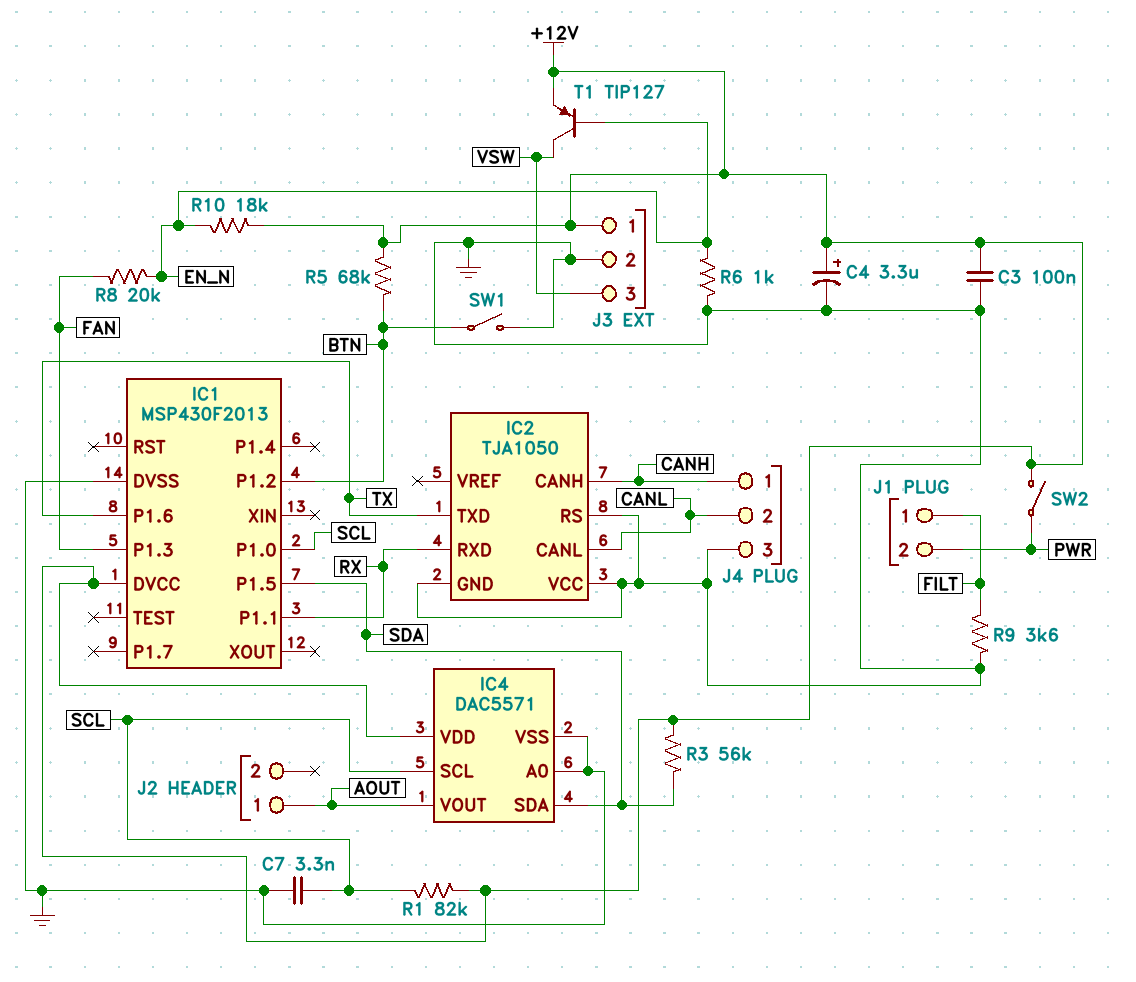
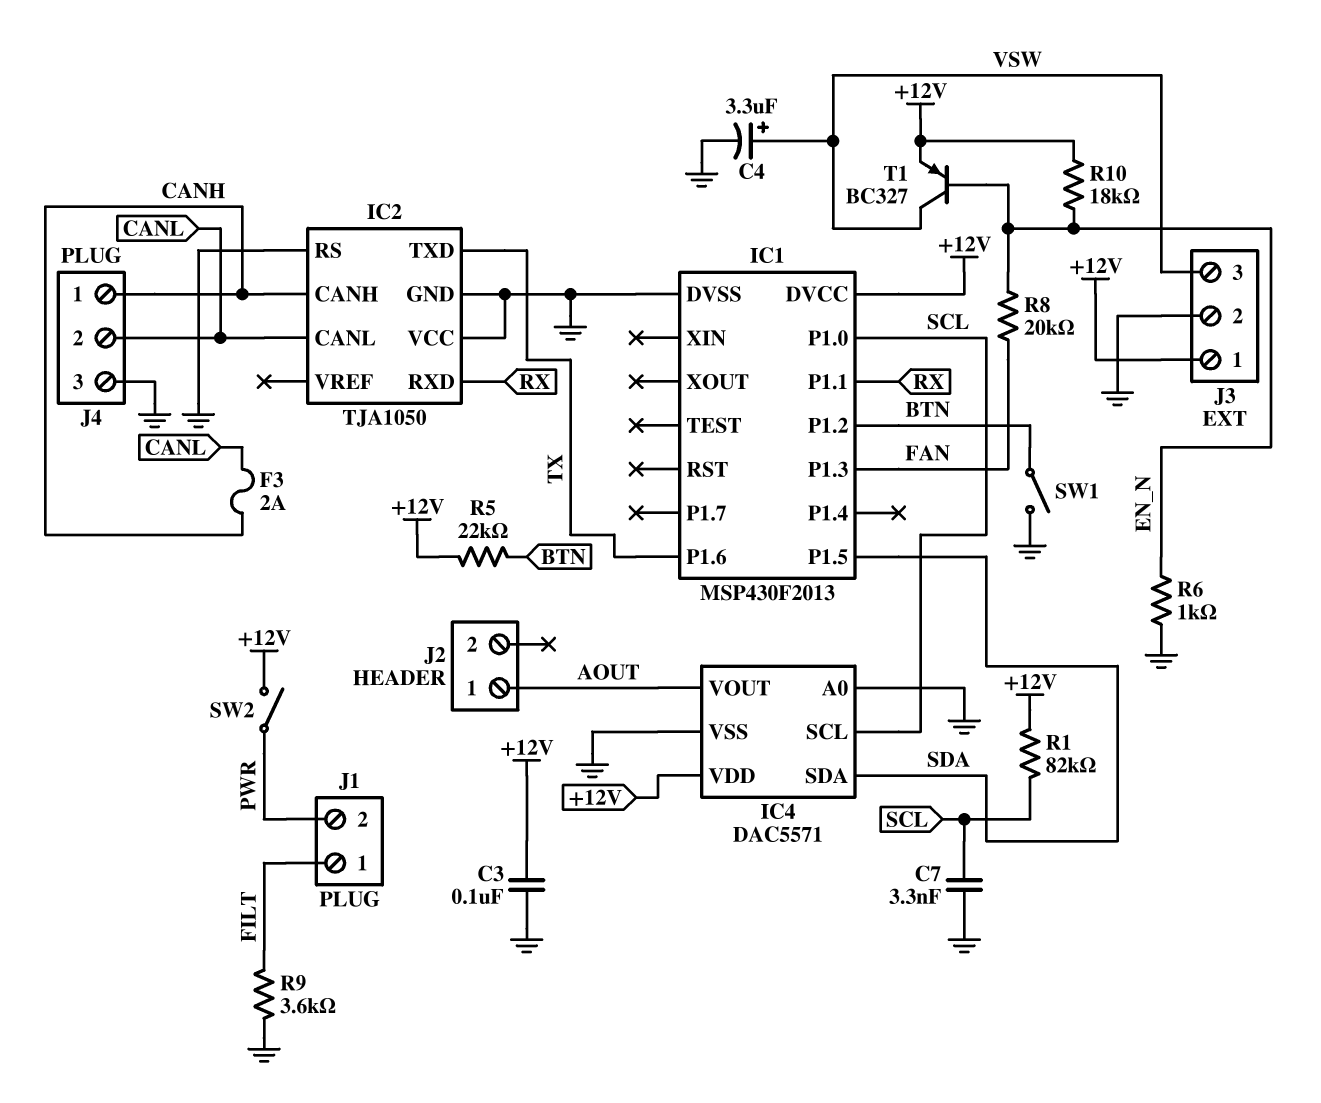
C4: 3.3uF (plus +12V, minus GND) -> 3.3uF (plus VSW, minus GND)
F3: none -> 2A (CANH, CANL)
R3: 56k (+12V, SDA) -> none
R5: 68k (+12V, BTN) -> 22k (+12V, BTN)
T1: PNP TIP127 (B EN_N, C VSW, E +12V) -> PNP BC327 (B EN_N, C VSW, E +12V)

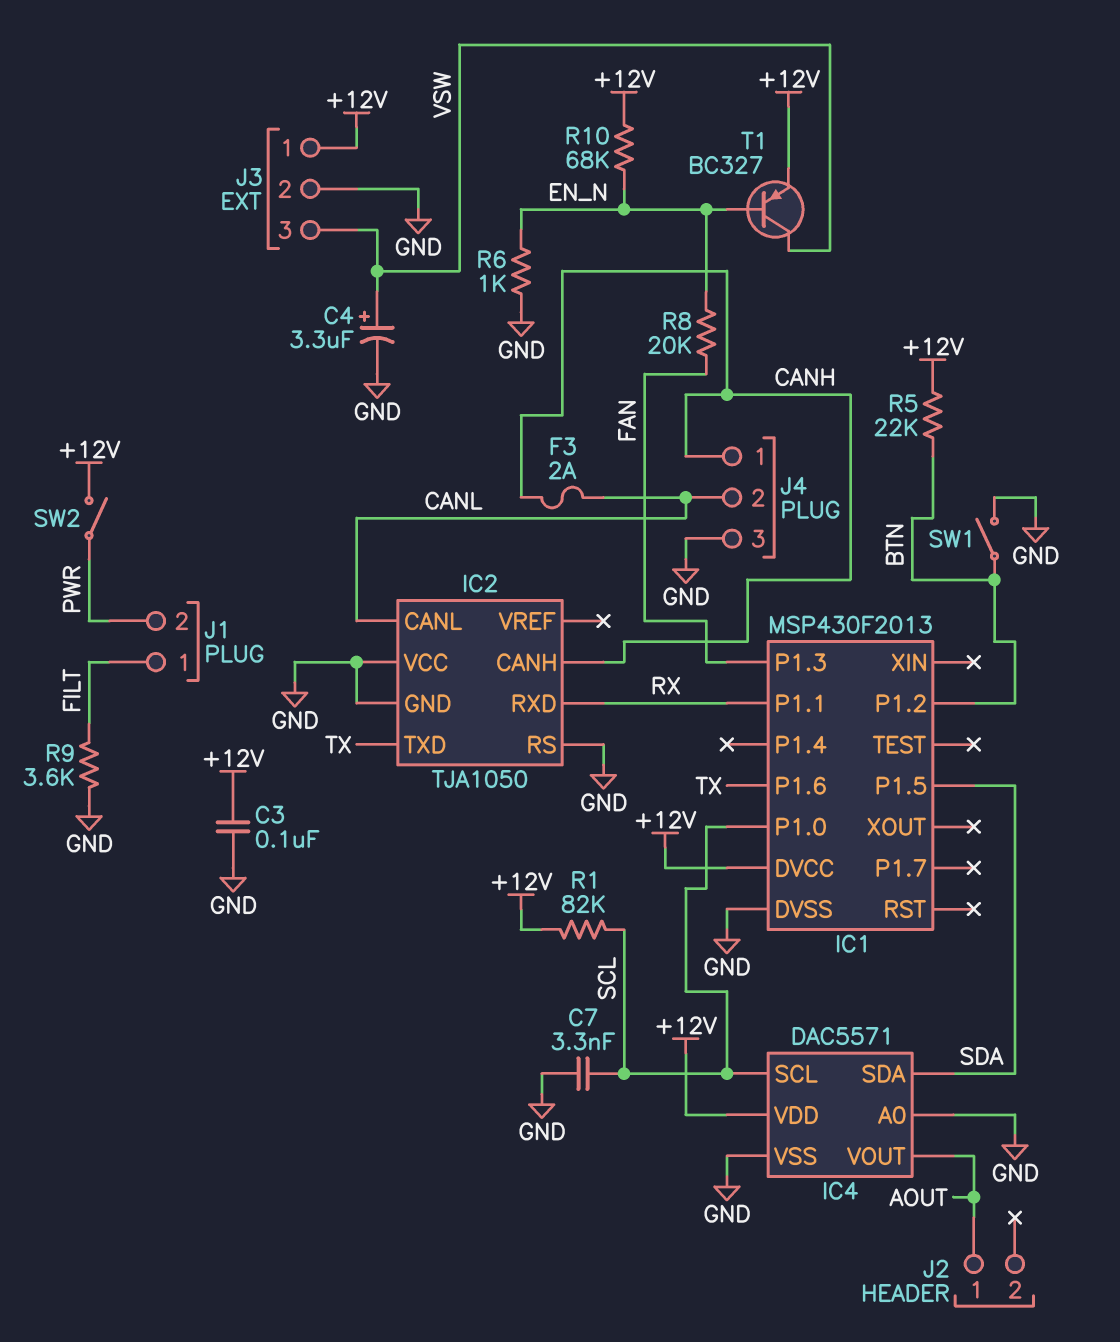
R10: 18k (+12V, EN_N) -> 68k (+12V, EN_N)

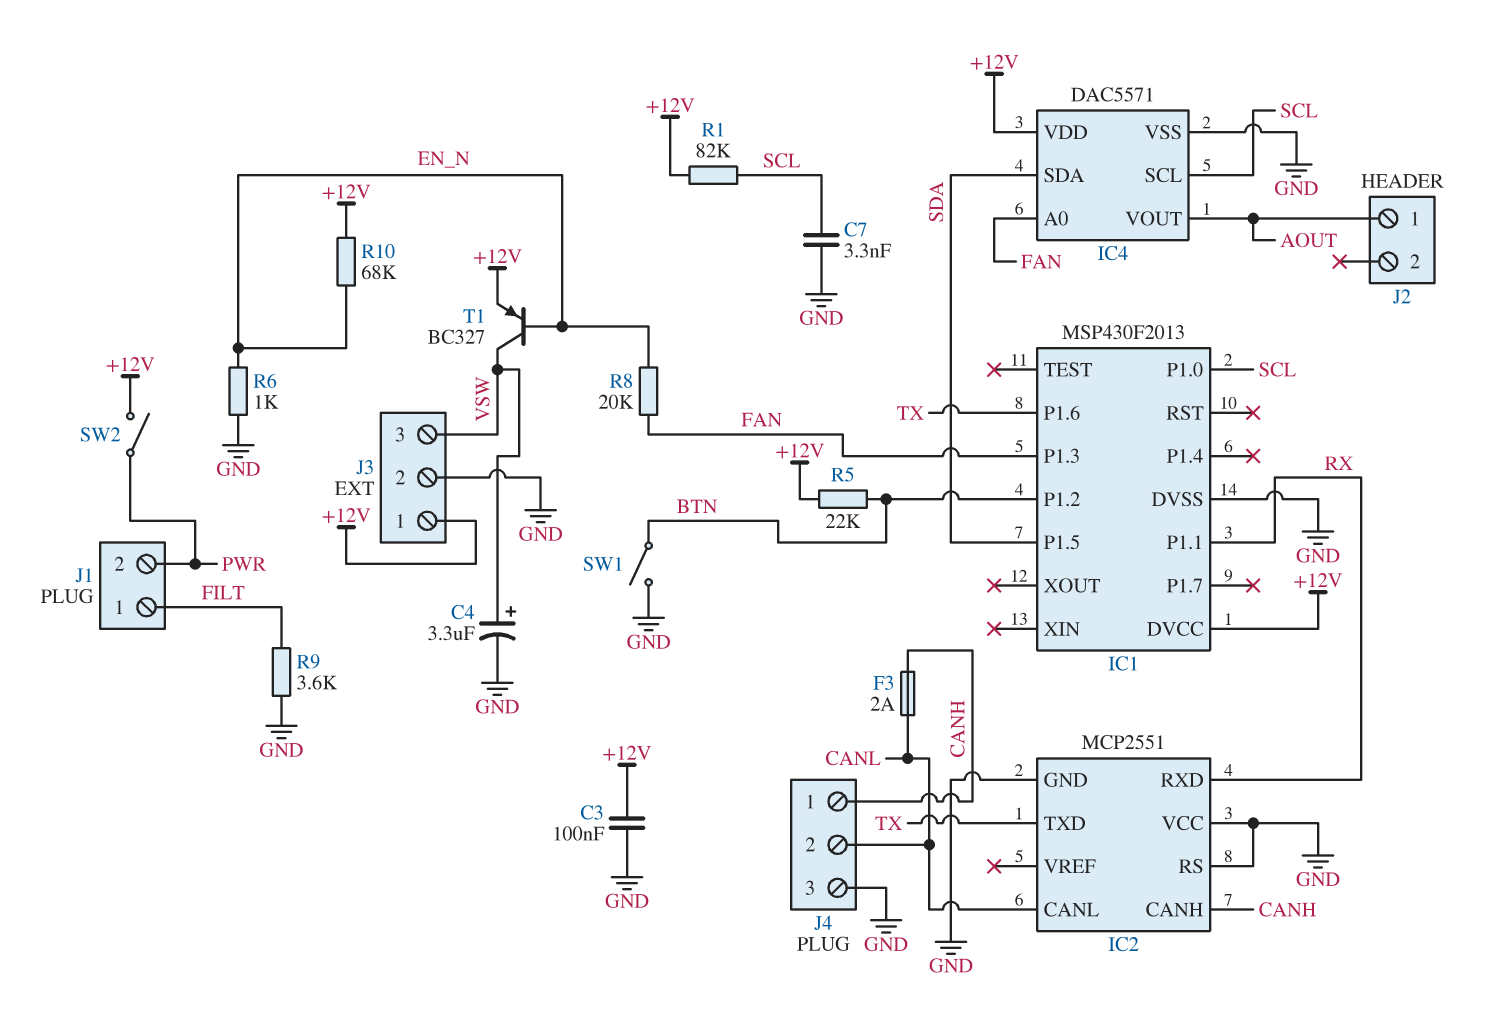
IC2: TJA1050 -> MCP2551
IC4 pin A0: GND -> FAN

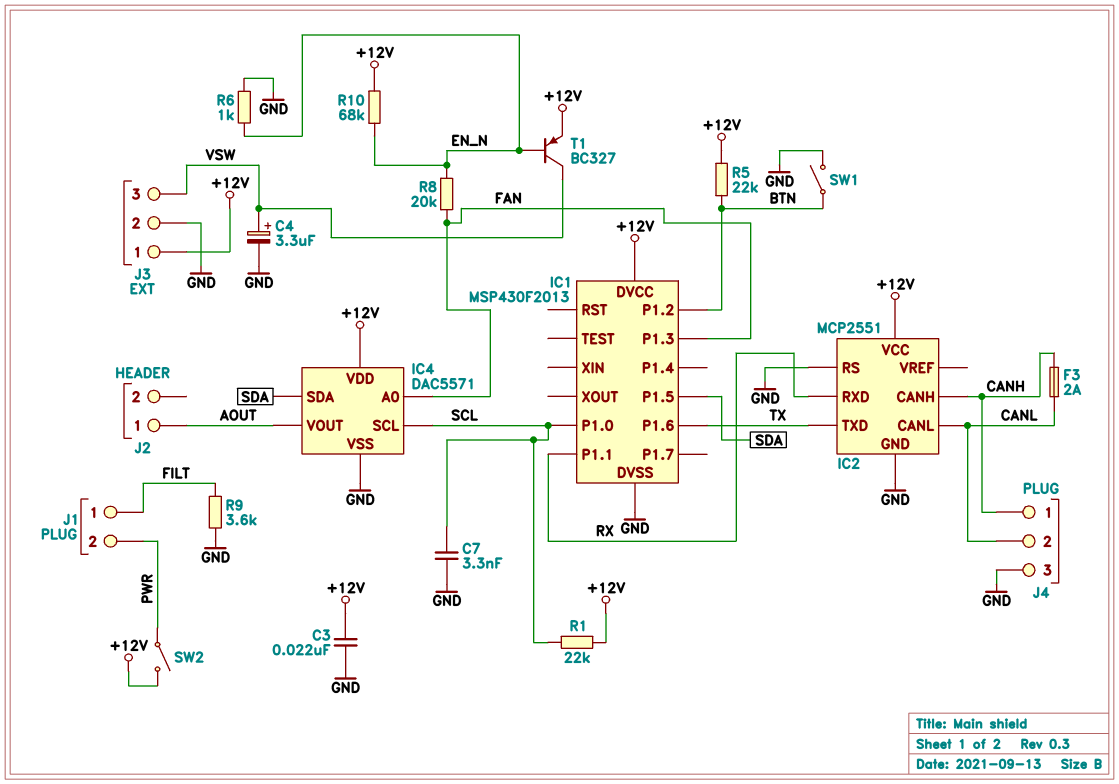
C3: 100nF (+12V, GND) -> 22nF (+12V, GND)
IC2 pin VCC: GND -> +12V
R1: 82k (+12V, SCL) -> 22k (+12V, SCL)

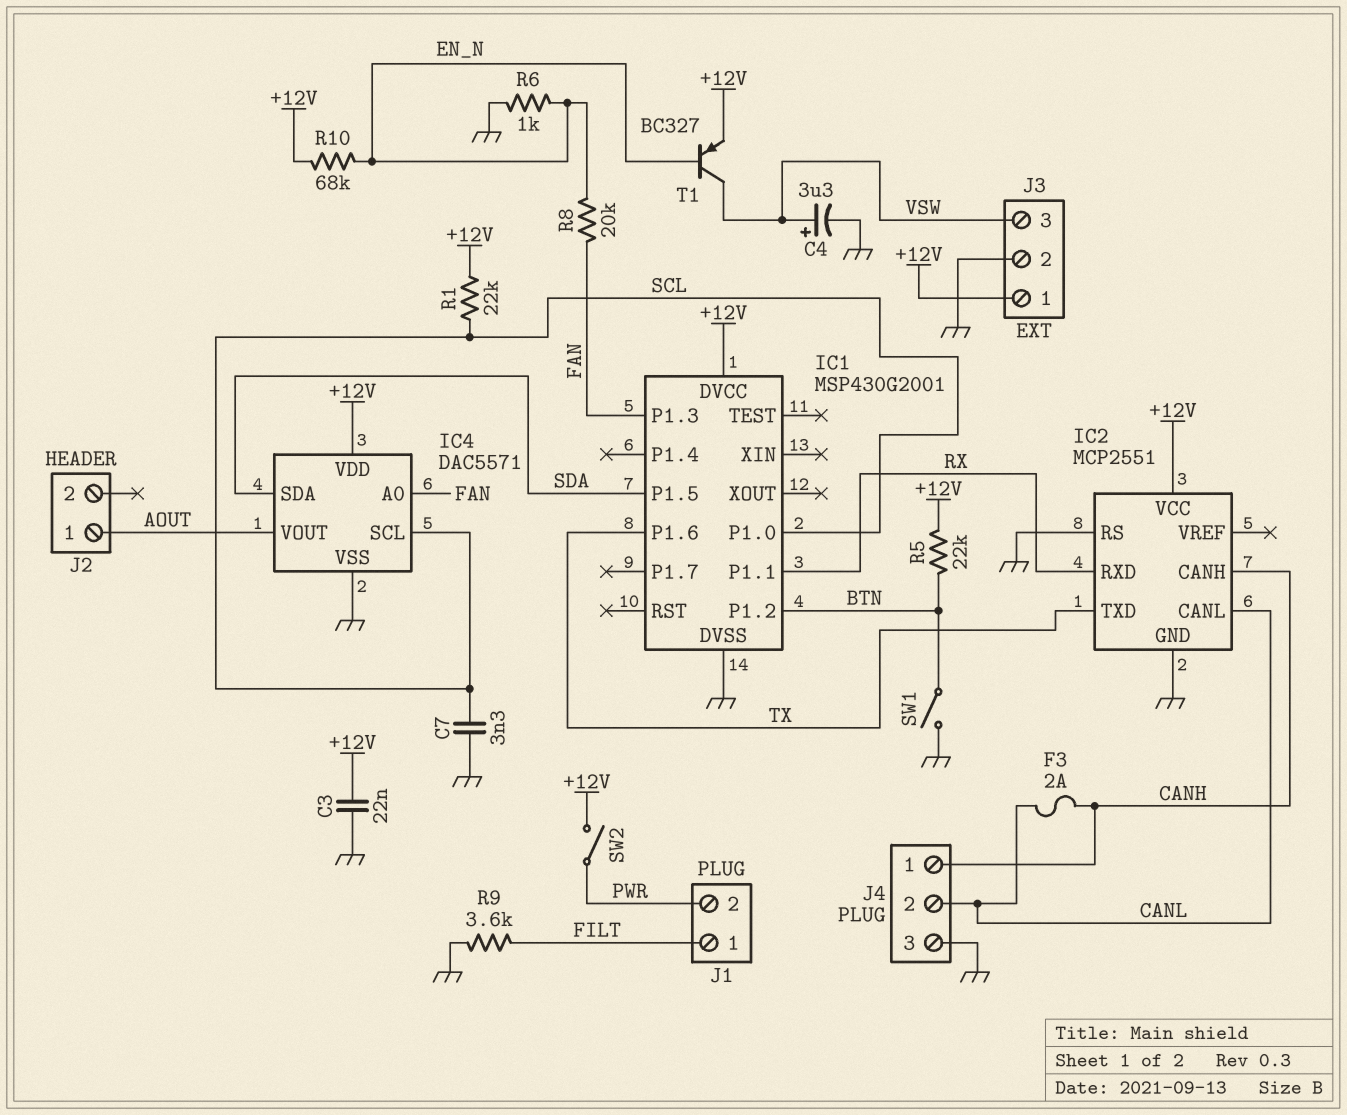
IC1: MSP430F2013 -> MSP430G2001

